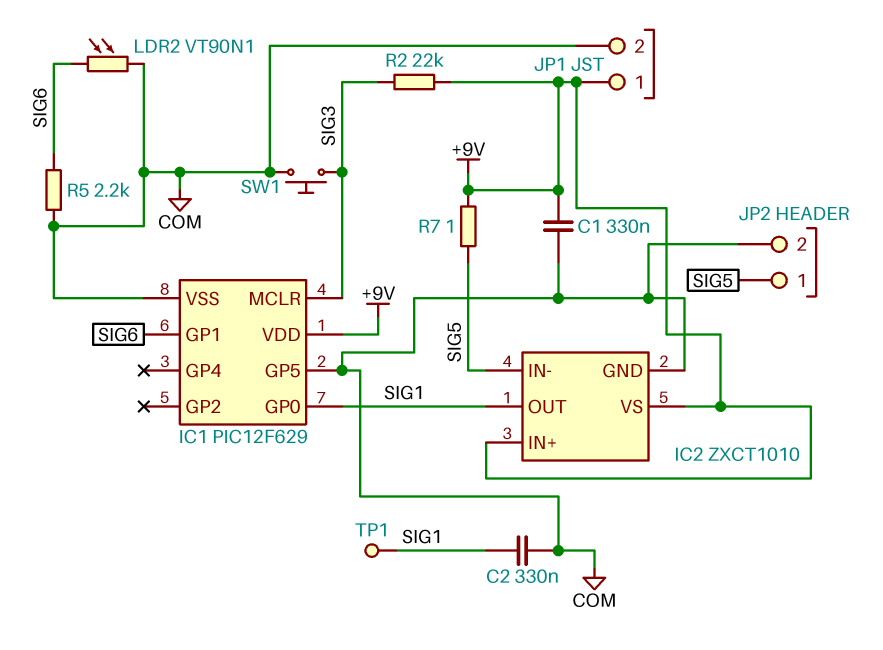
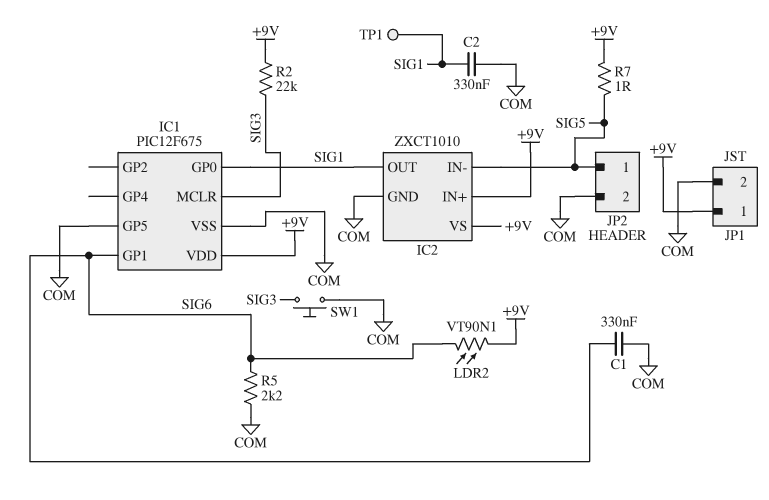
C1: 330nF (+9V, COM) -> 330nF (COM, SIG6)
IC1: PIC12F629 -> PIC12F675
LDR2: VT90N1 (COM, SIG6) -> VT90N1 (+9V, SIG6)

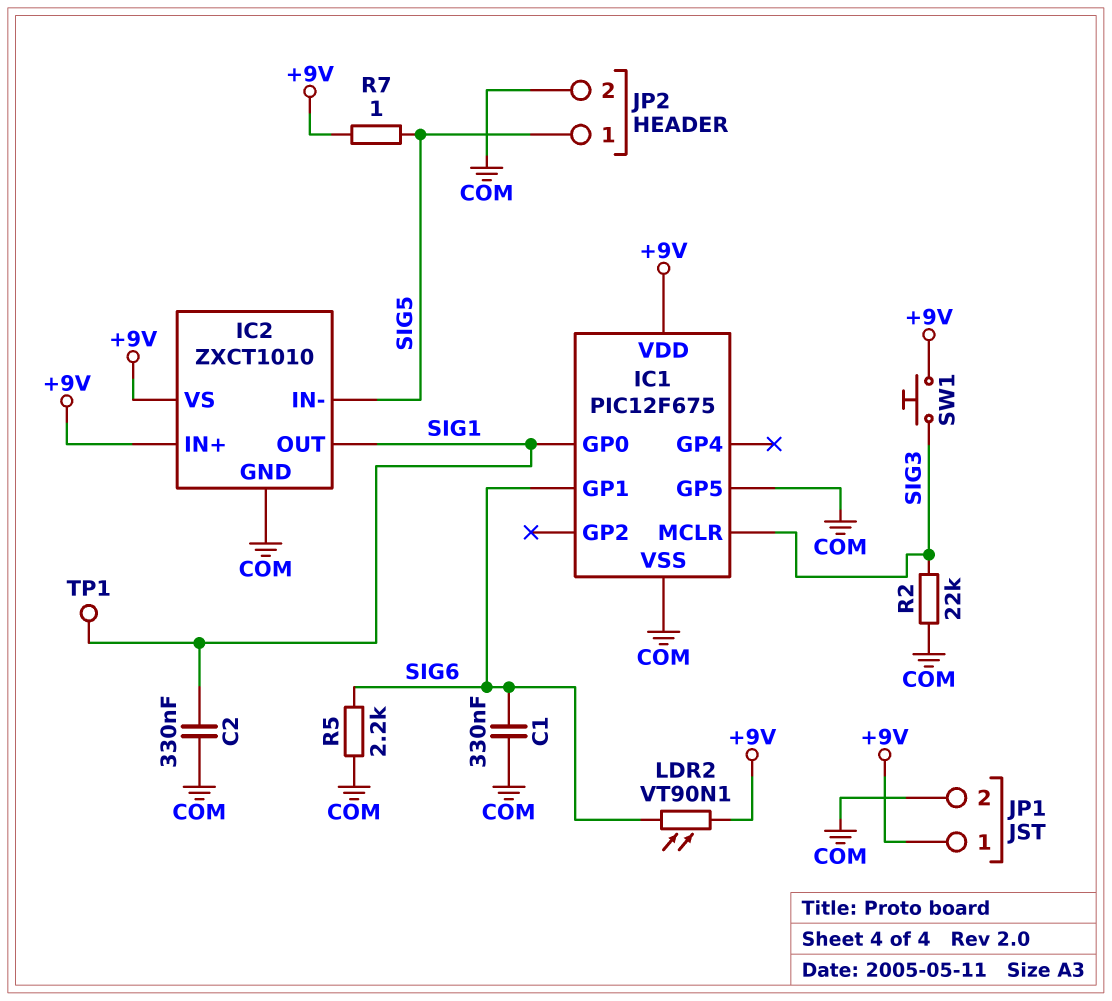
R2: 22k (+9V, SIG3) -> 22k (COM, SIG3)
SW1: button (COM, SIG3) -> button (+9V, SIG3)

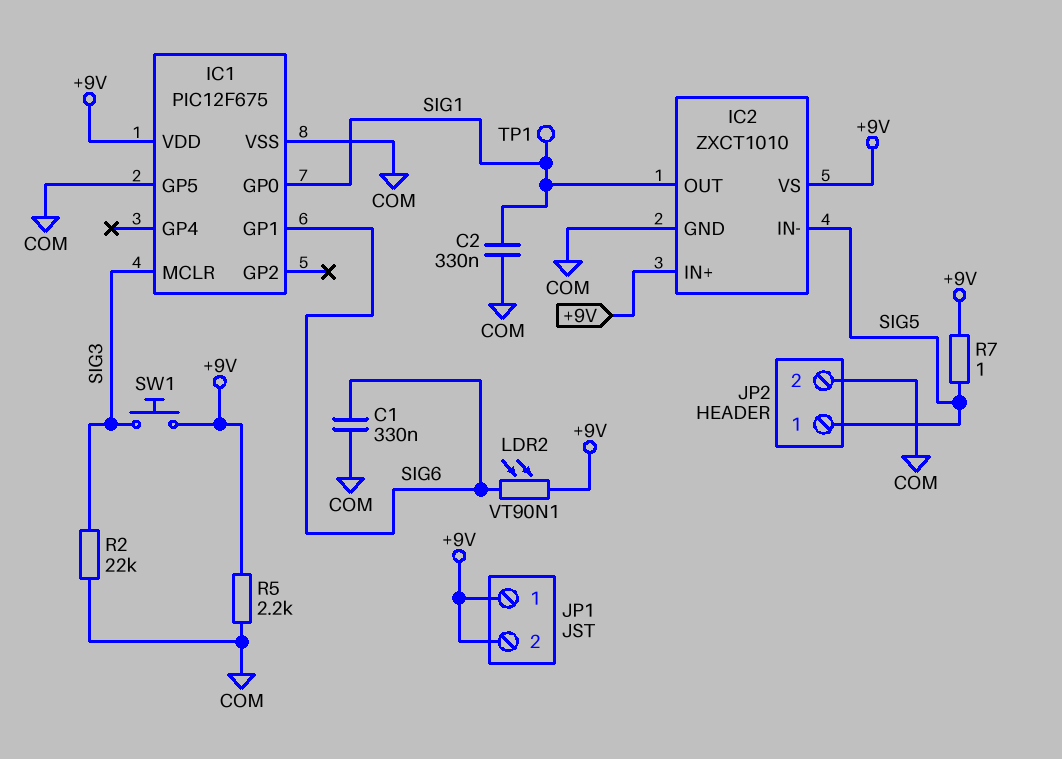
JP1 pin 2: COM -> +9V
R5: 2.2k (COM, SIG6) -> 2.2k (+9V, COM)

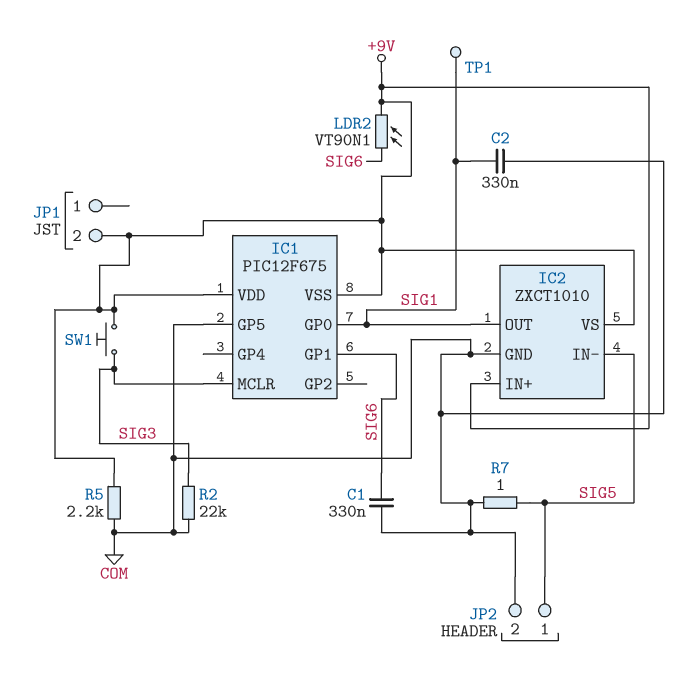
IC1 pin VSS: COM -> +9V
JP1 pin 1: +9V -> none
R7: 1 (+9V, SIG5) -> 1 (COM, SIG5)

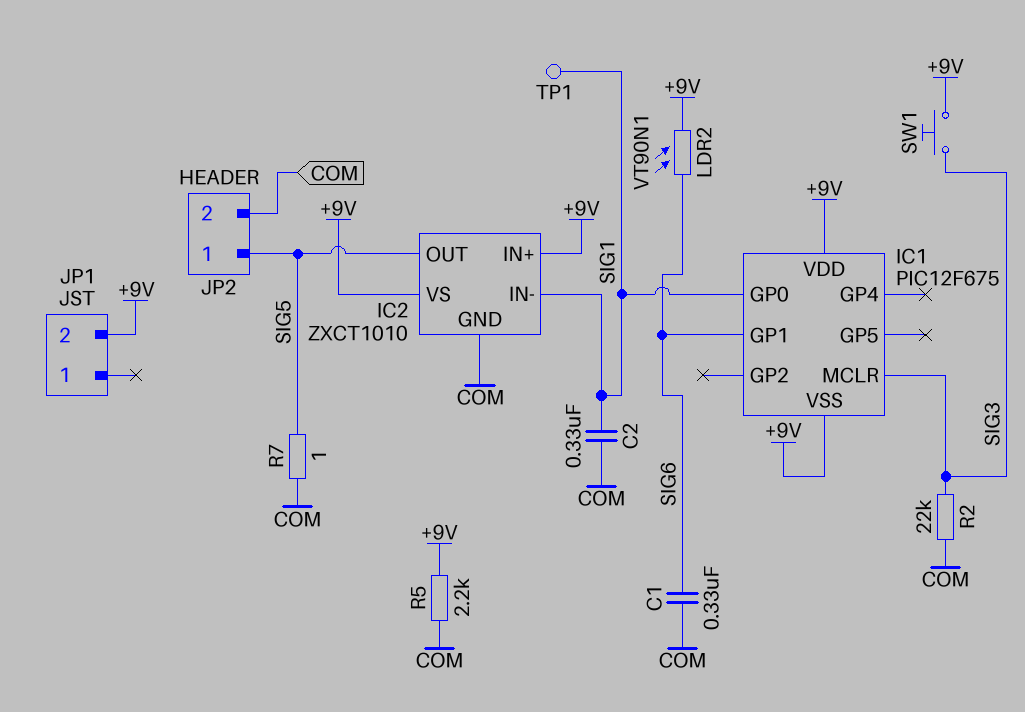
IC1 pin GP5: COM -> none
IC2 pin IN-: SIG5 -> SIG1
IC2 pin OUT: SIG1 -> SIG5

